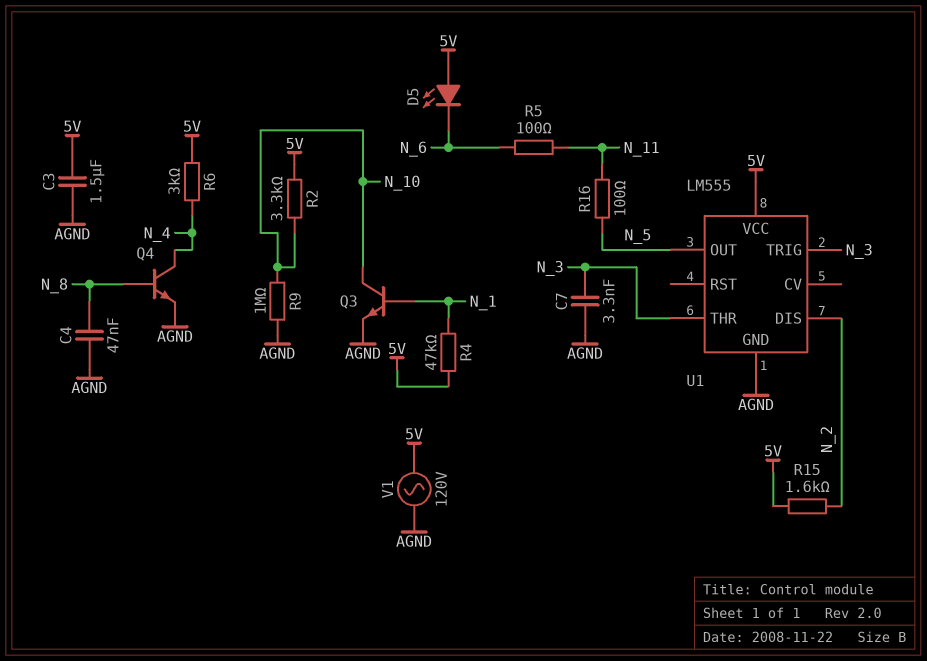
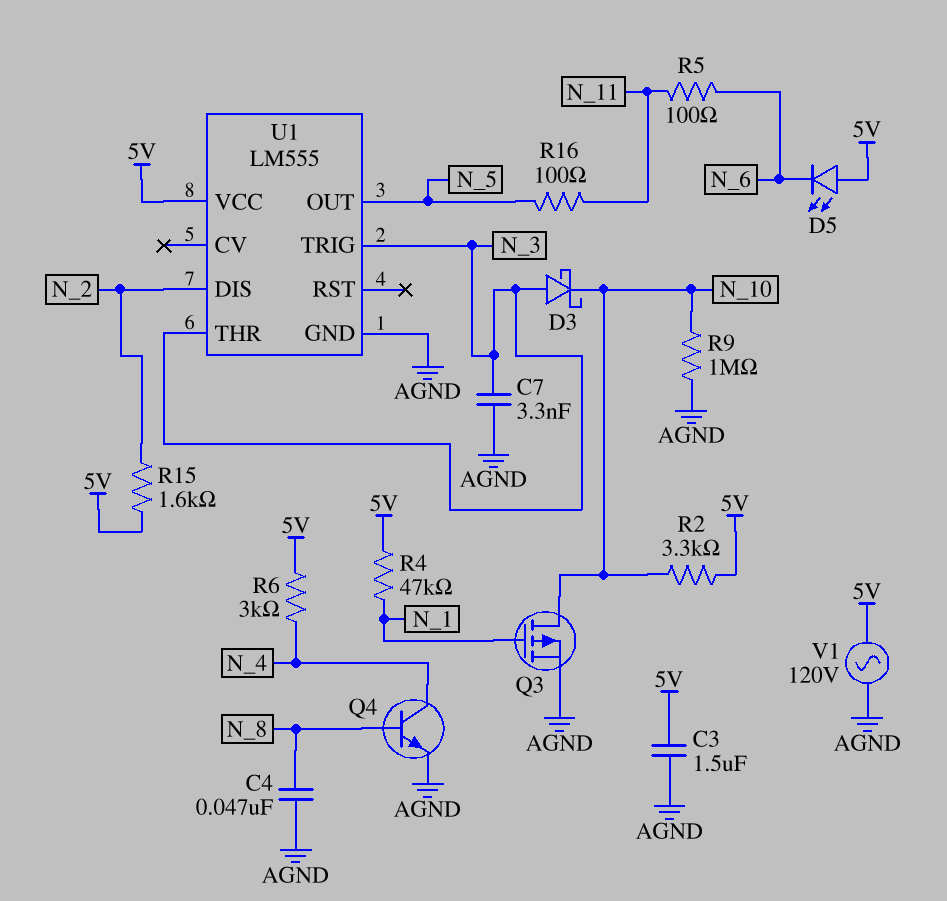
D3: none -> schottky (A N_3, K N_10)
Q3: NPN (B N_1, C N_10, E AGND) -> PMOS (G N_1, D N_10, S AGND)

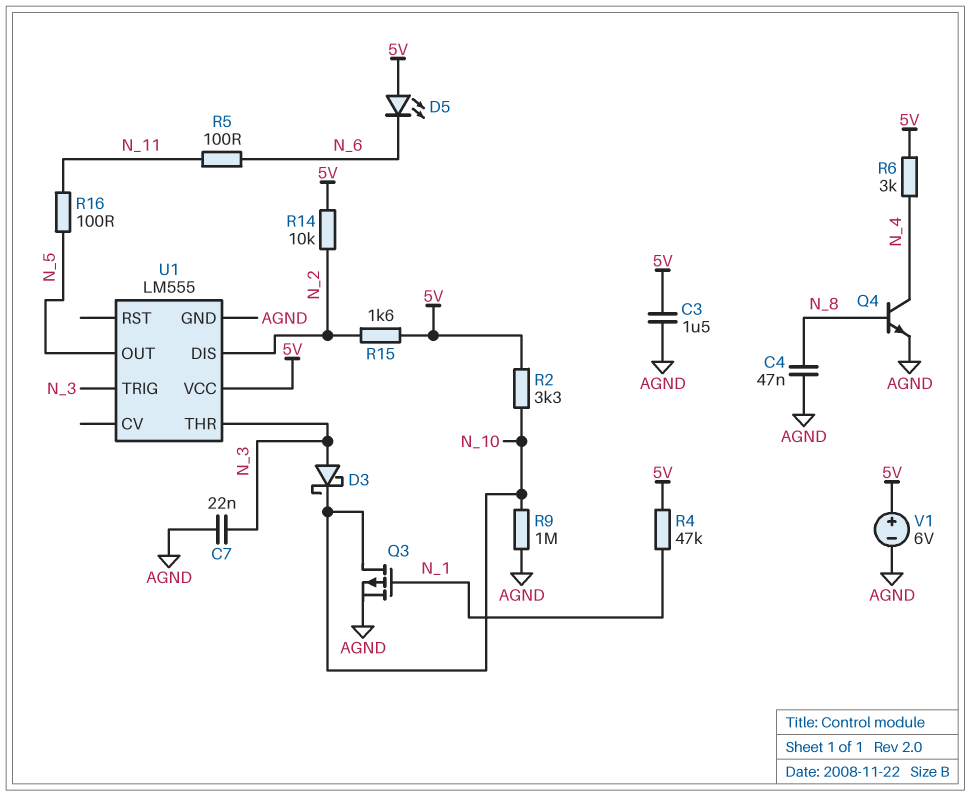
C7: 3.3nF (AGND, N_3) -> 22nF (AGND, N_3)
R14: none -> 10k (5V, N_2)
V1: AC 120V (5V, AGND) -> 6V (plus 5V, minus AGND)

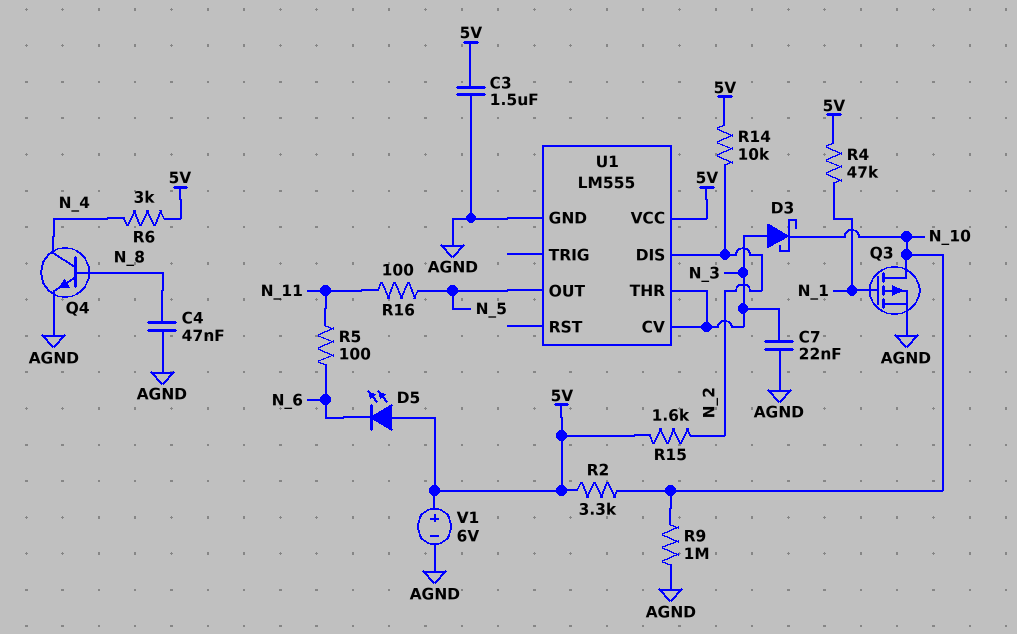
U1 pin CV: none -> N_3
U1 pin TRIG: N_3 -> none

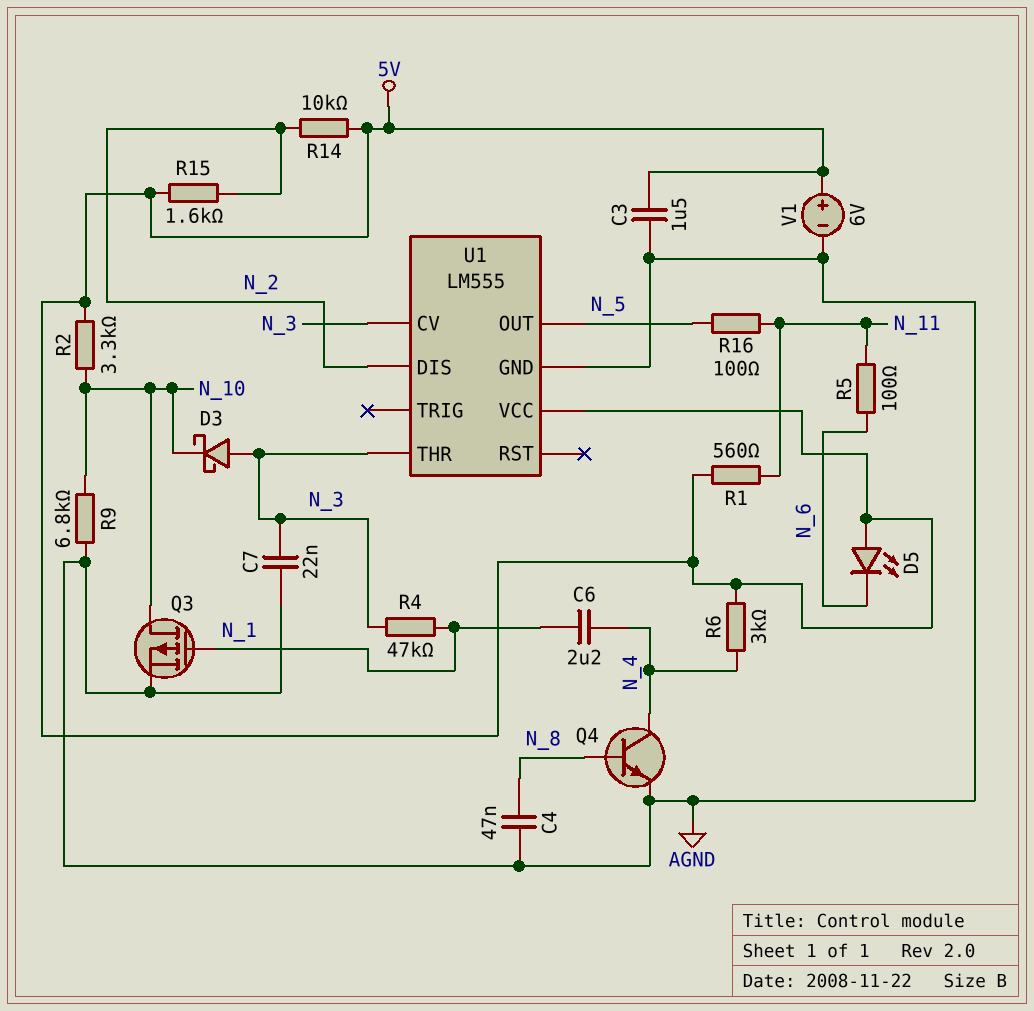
C6: none -> 2.2uF (N_1, N_4)
R1: none -> 560 (5V, N_11)
R4: 47k (5V, N_1) -> 47k (N_1, N_3)
R9: 1M (AGND, N_10) -> 6.8k (AGND, N_10)

